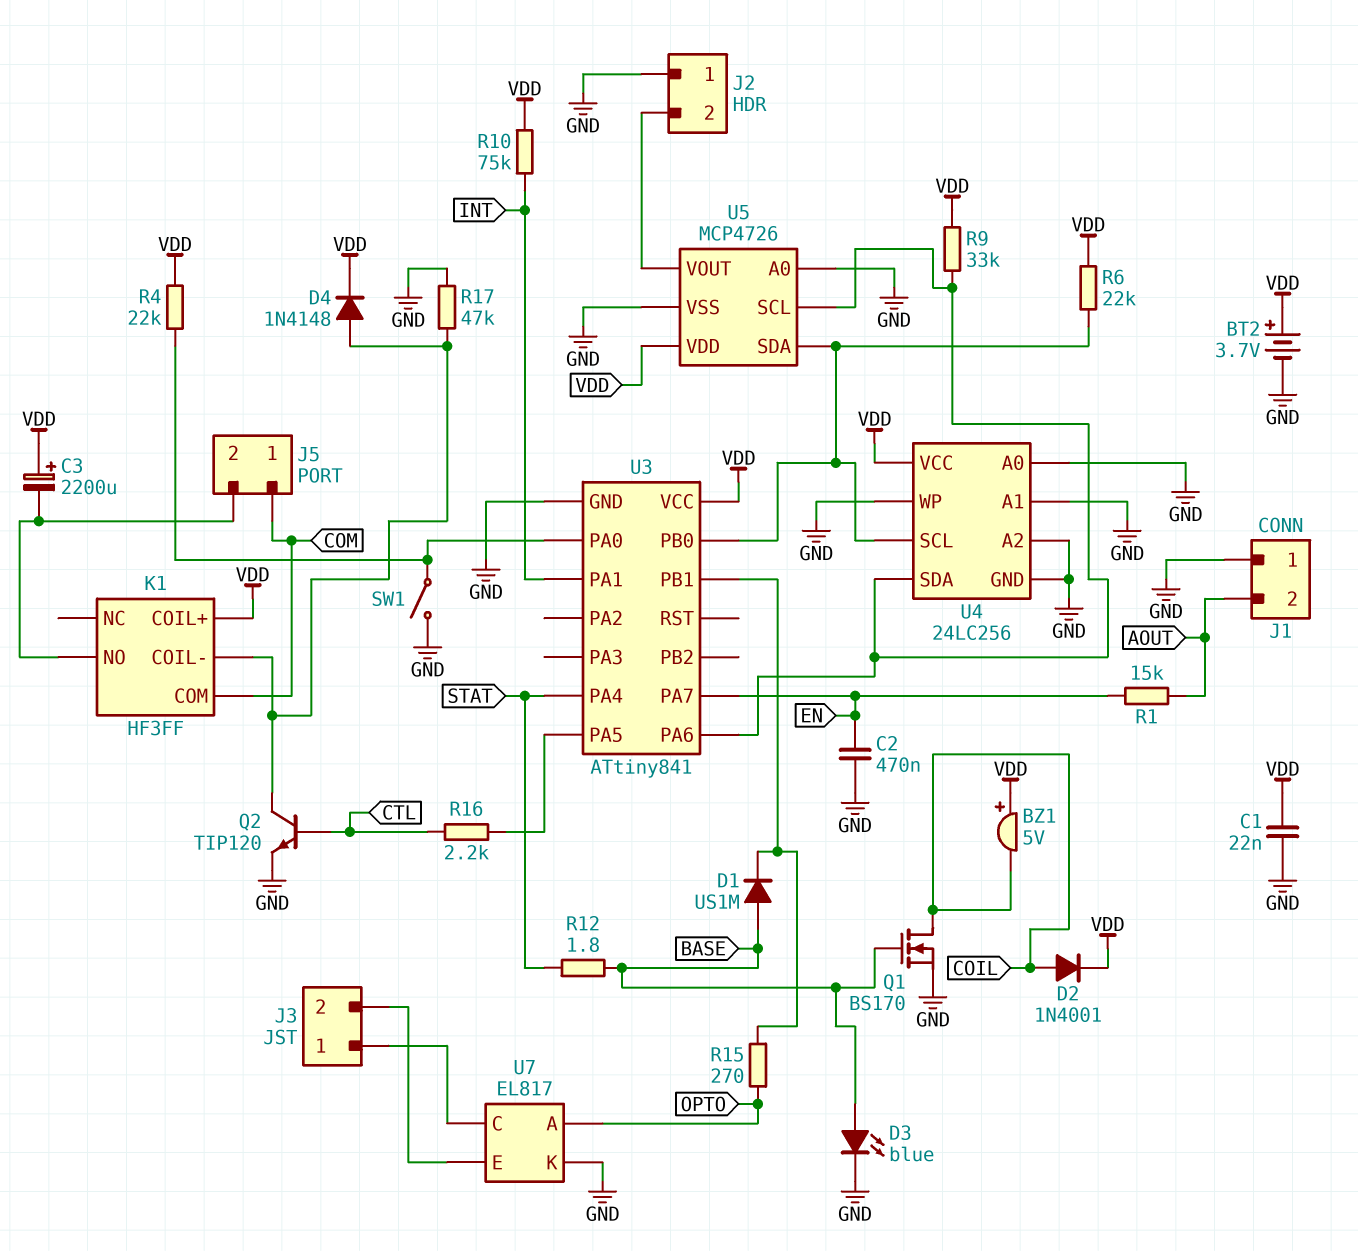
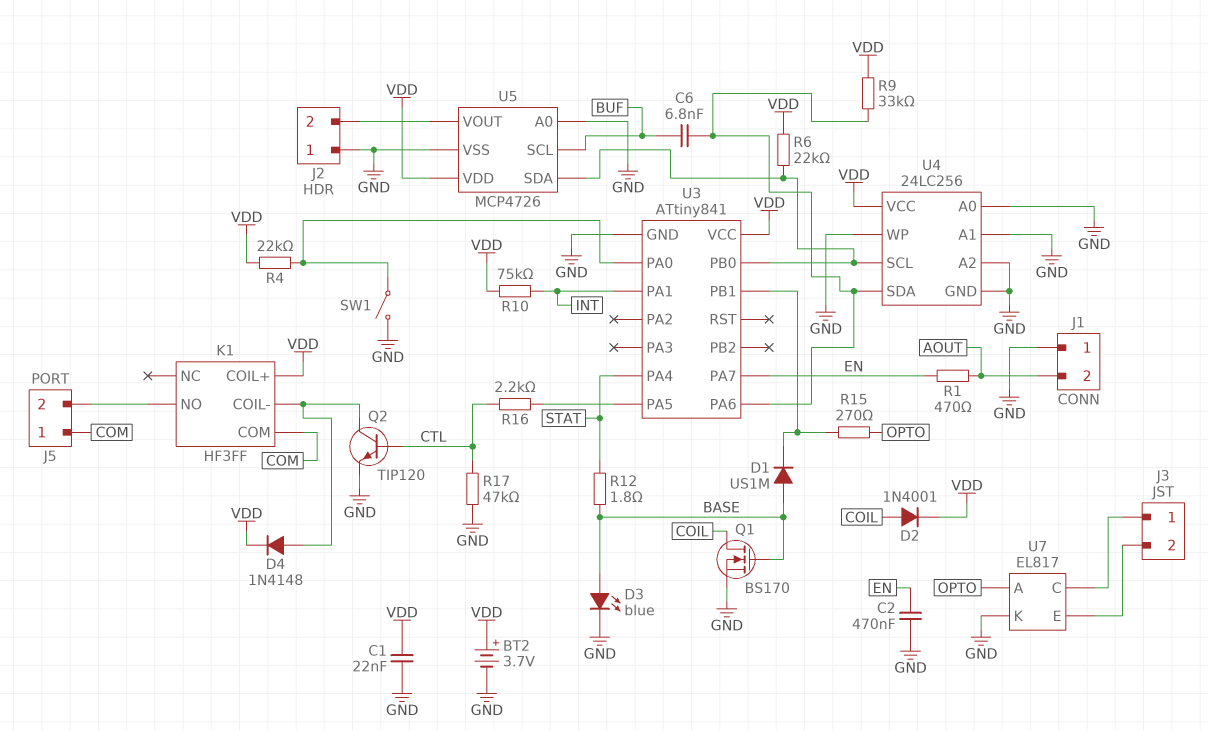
BZ1: buzzer 5V (plus VDD, minus COIL) -> none
C3: 2200uF (plus VDD, minus J5/2) -> none
C6: none -> 6.8nF (BUF, U3/PA6)
R1: 15k (AOUT, EN) -> 470 (AOUT, EN)
R17: 47k (GND, K1/COIL-) -> 47k (CTL, GND)
U5 pin SCL: U3/PA6 -> BUF

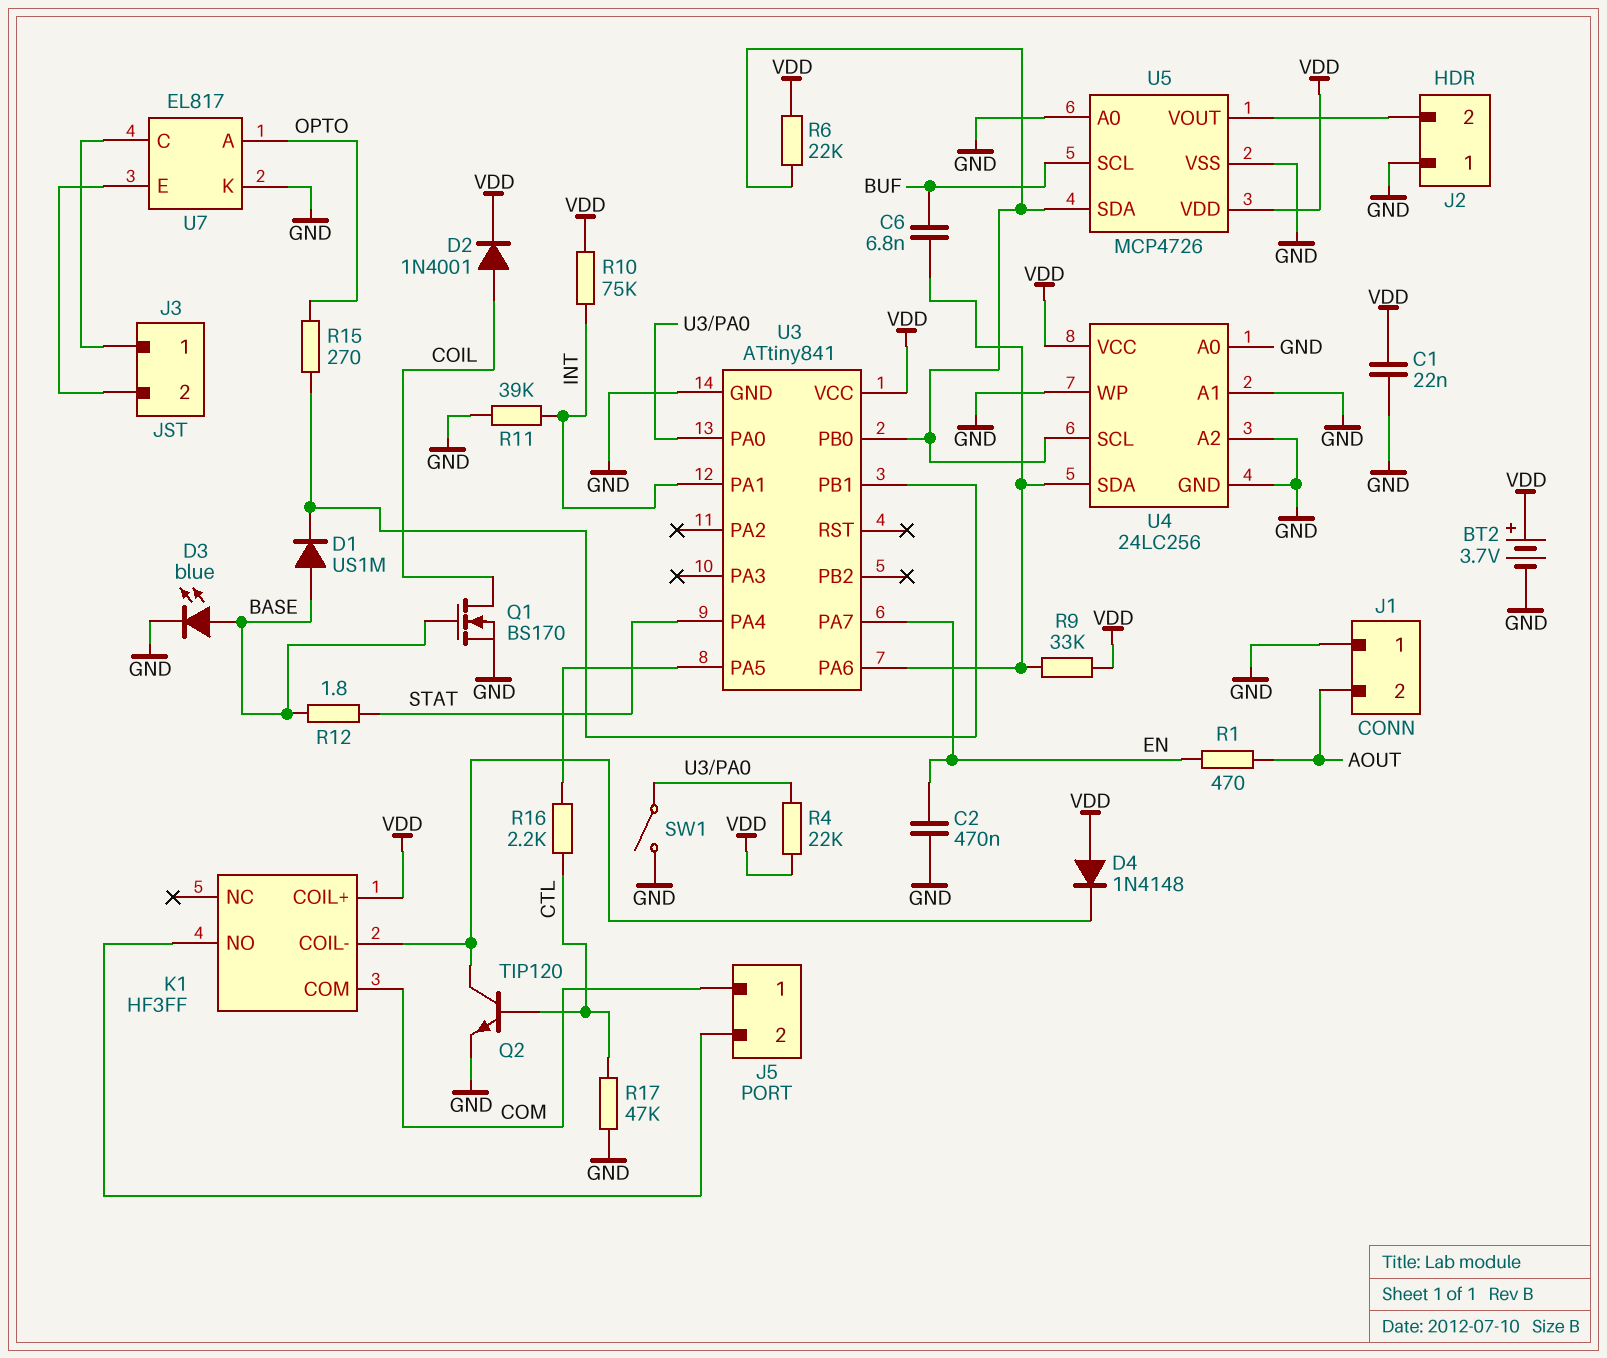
D4: diode 1N4148 (A K1/COIL-, K VDD) -> diode 1N4148 (A VDD, K K1/COIL-)
R11: none -> 39k (GND, INT)

